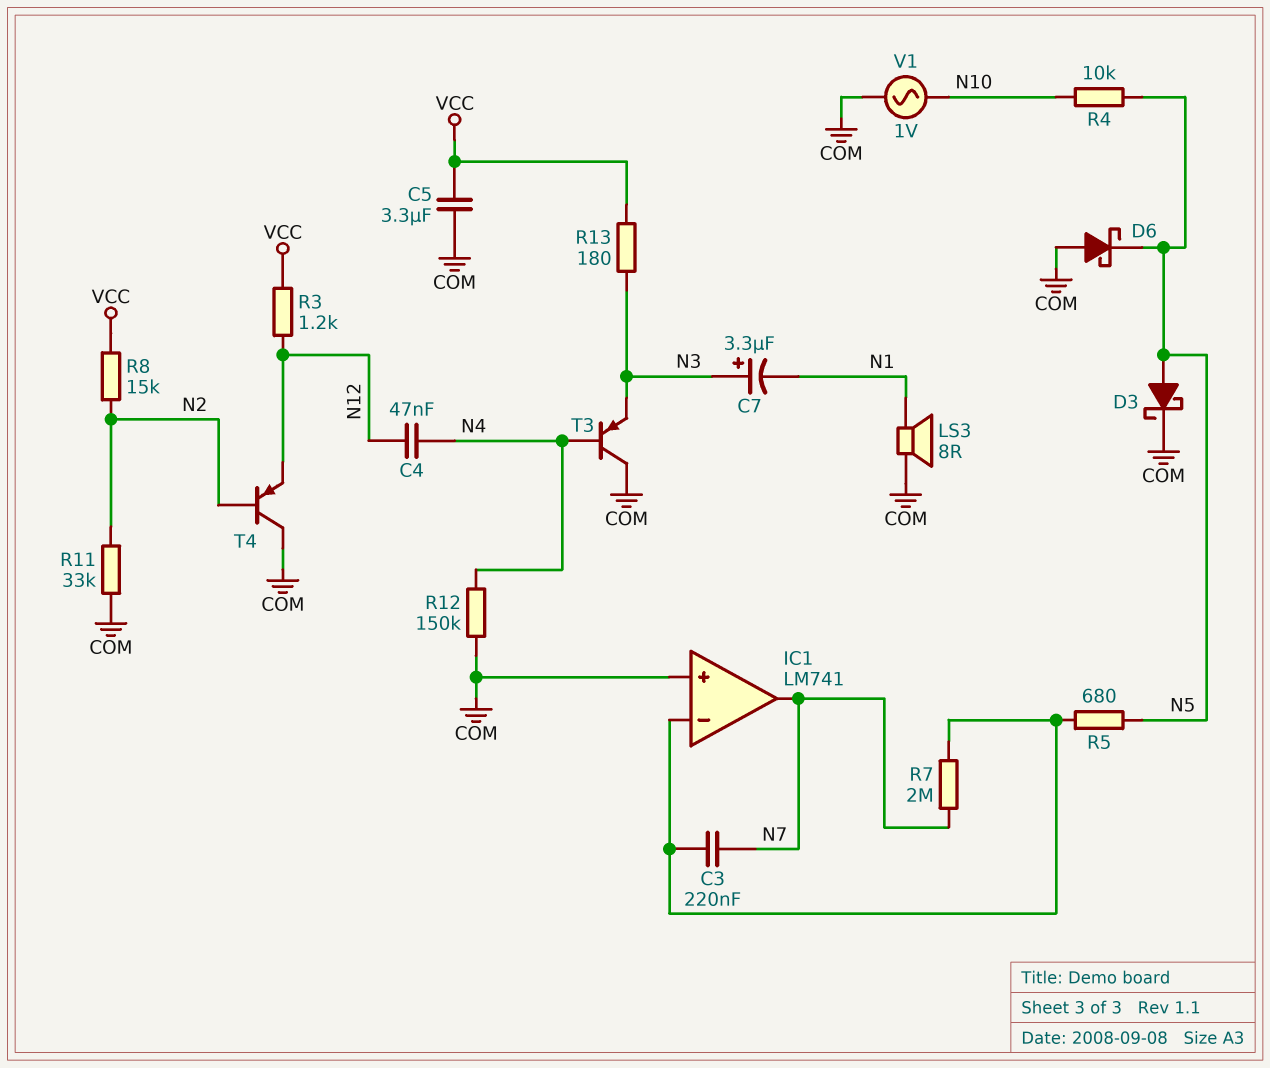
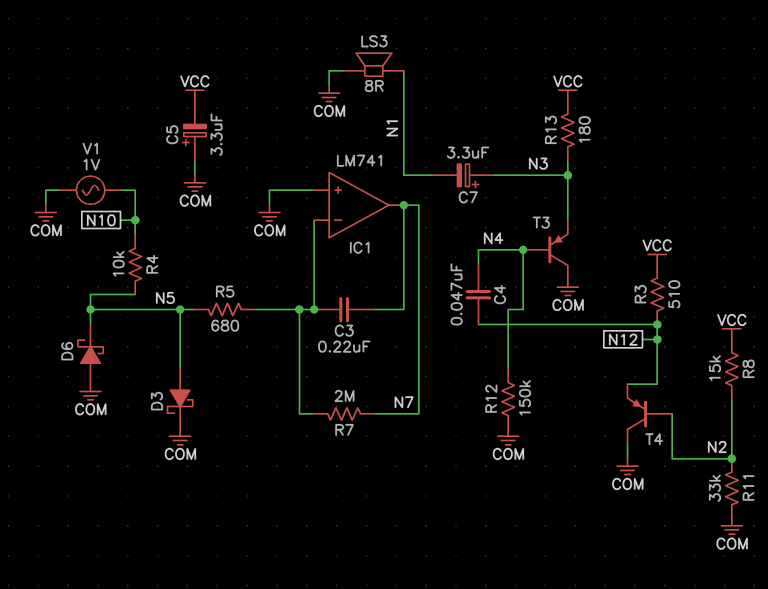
C5: 3.3uF (COM, VCC) -> 3.3uF (plus COM, minus VCC)
R3: 1.2k (N12, VCC) -> 510 (N12, VCC)

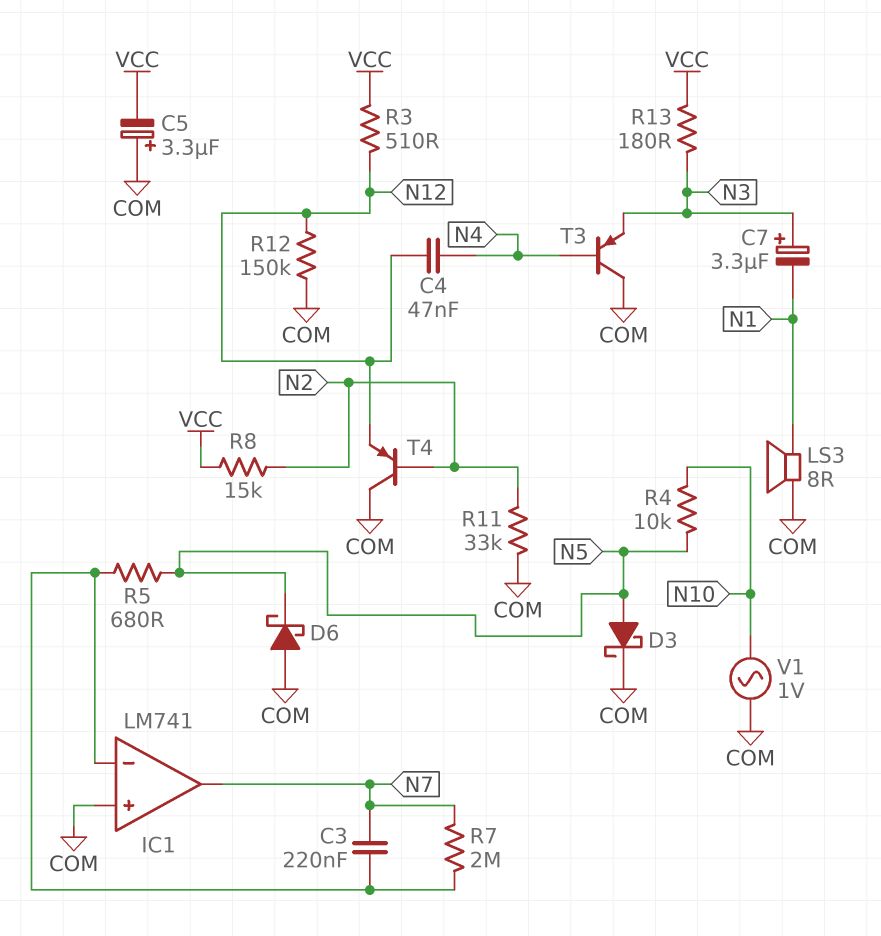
R12: 150k (COM, N4) -> 150k (COM, N12)

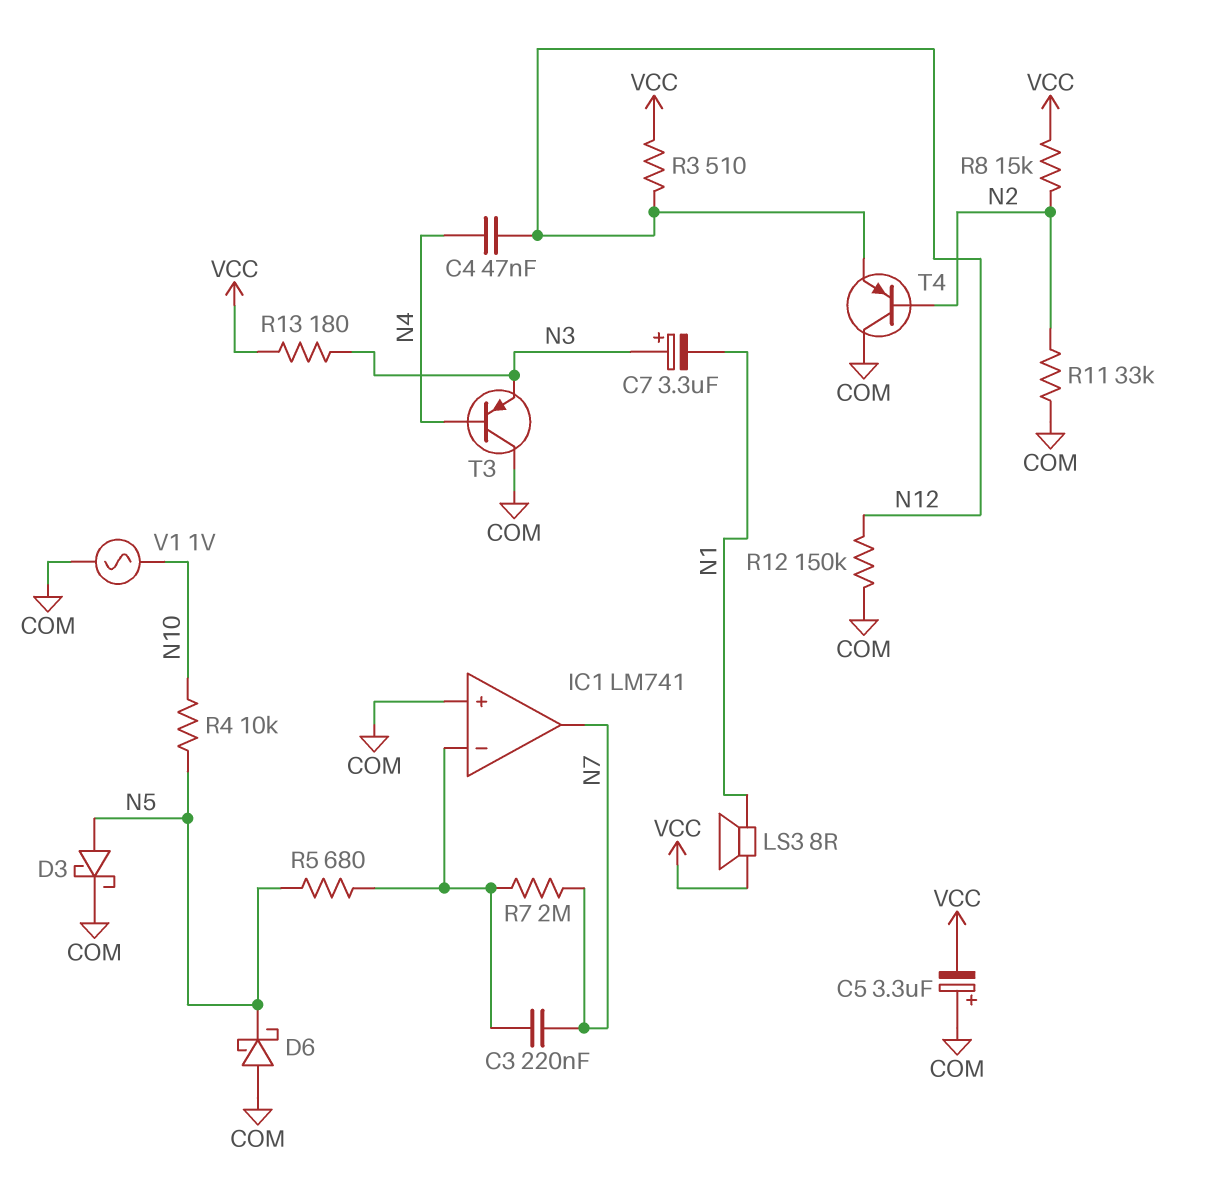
LS3: speaker 8R (COM, N1) -> speaker 8R (N1, VCC)

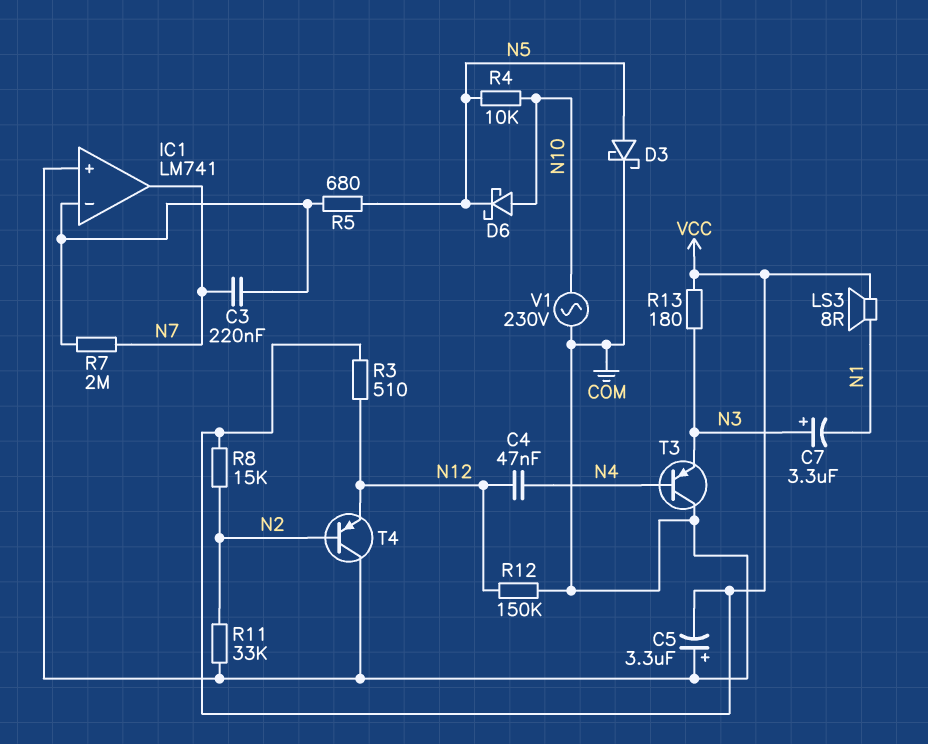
D6: schottky (A COM, K N5) -> schottky (A N10, K N5)
V1: AC 1V (COM, N10) -> AC 230V (COM, N10)

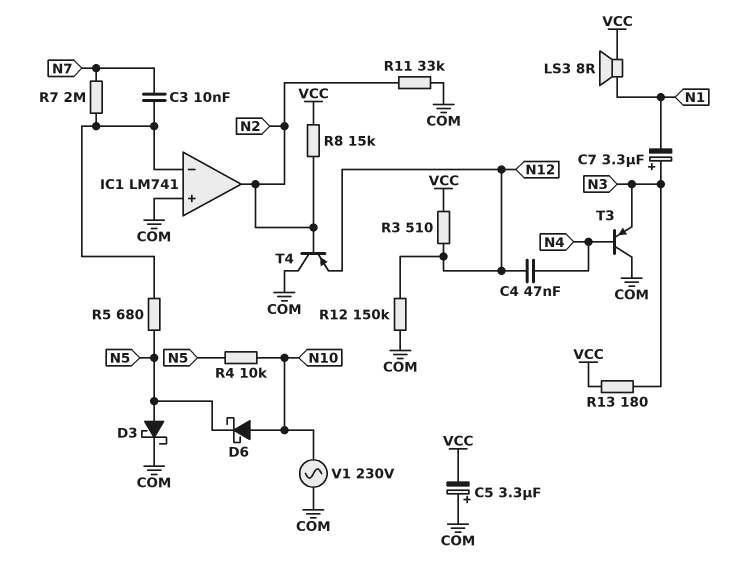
C3: 220nF (IC1/in-, N7) -> 10nF (IC1/in-, N7)
IC1 pin out: N7 -> N2

